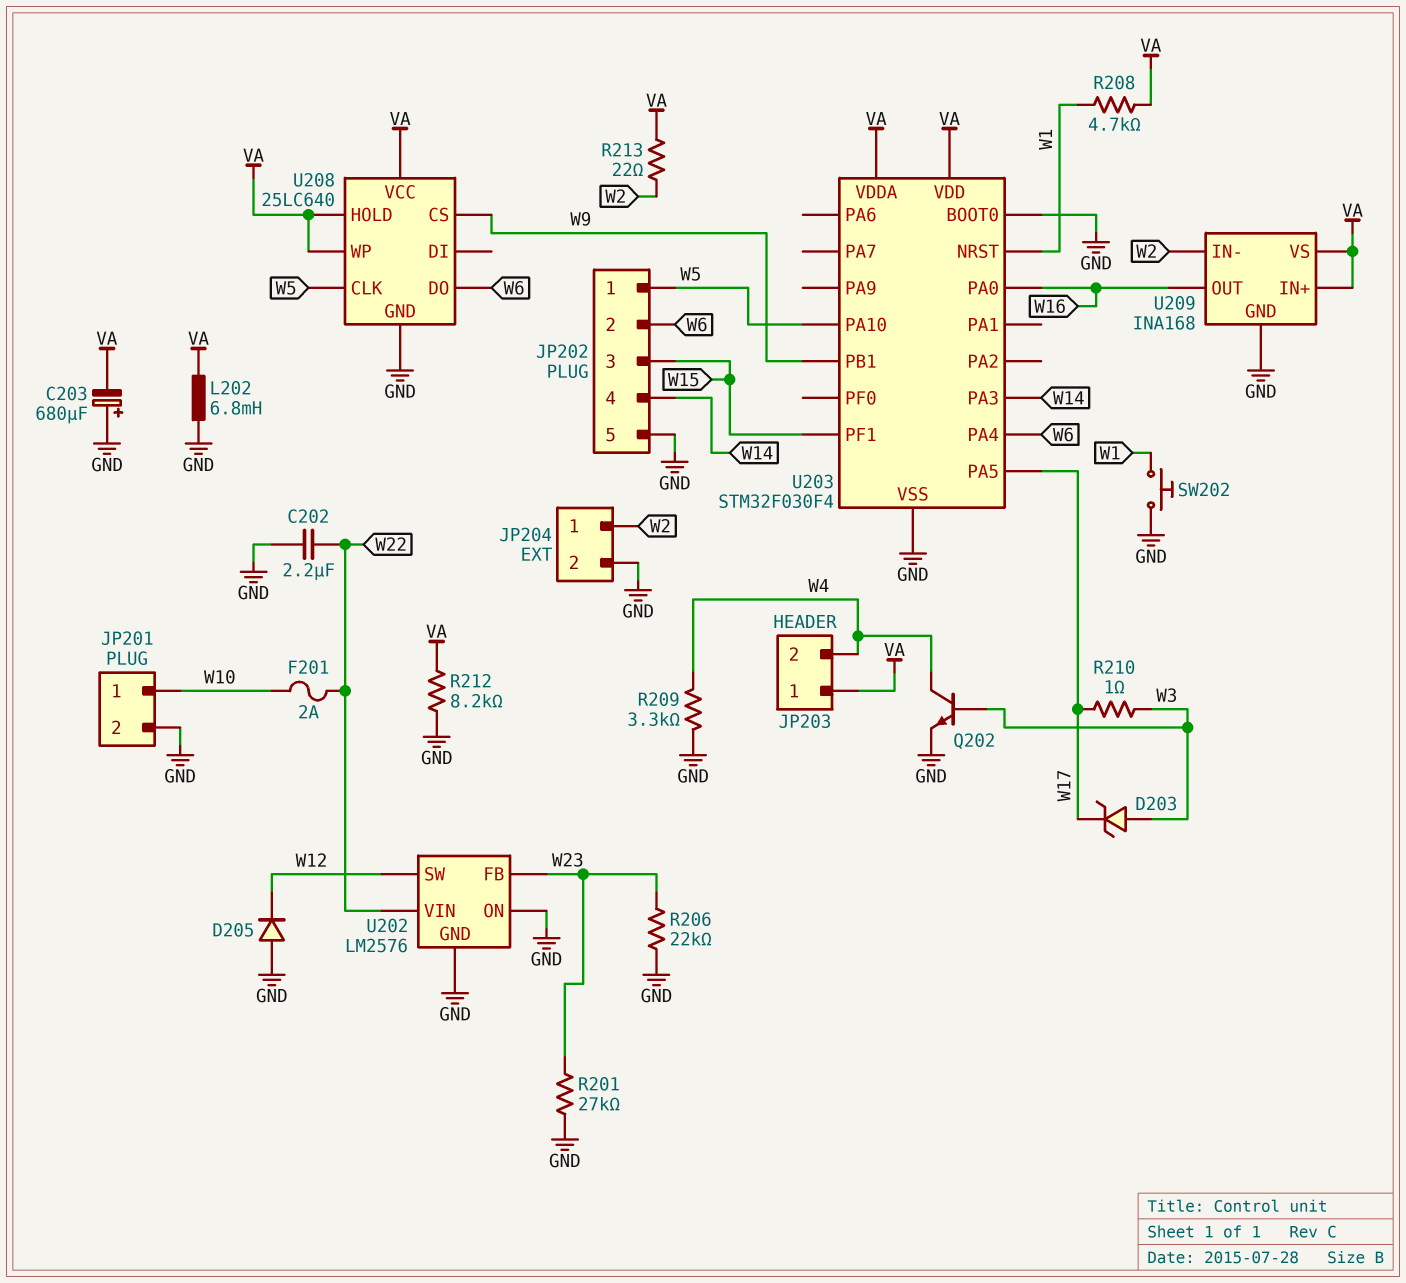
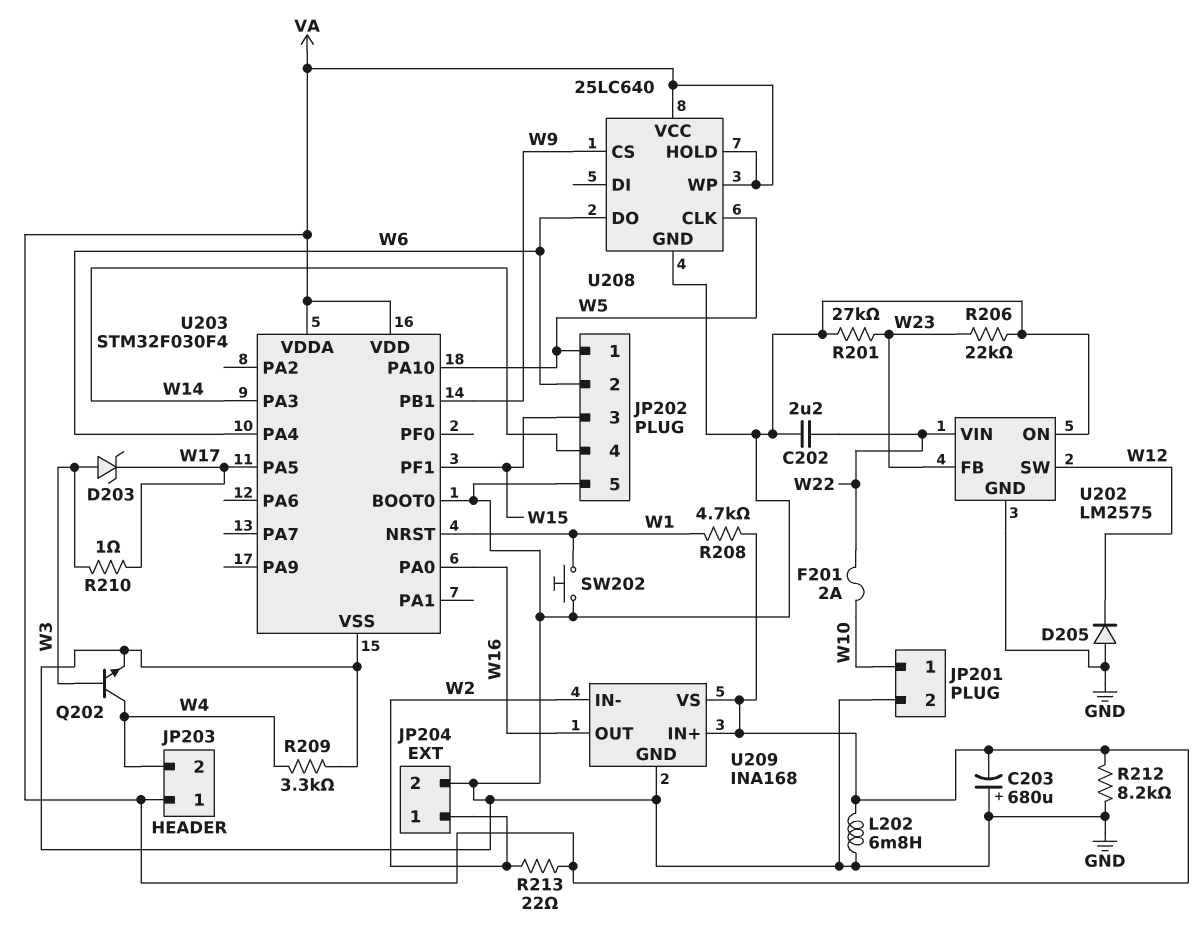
U202: LM2576 -> LM2575

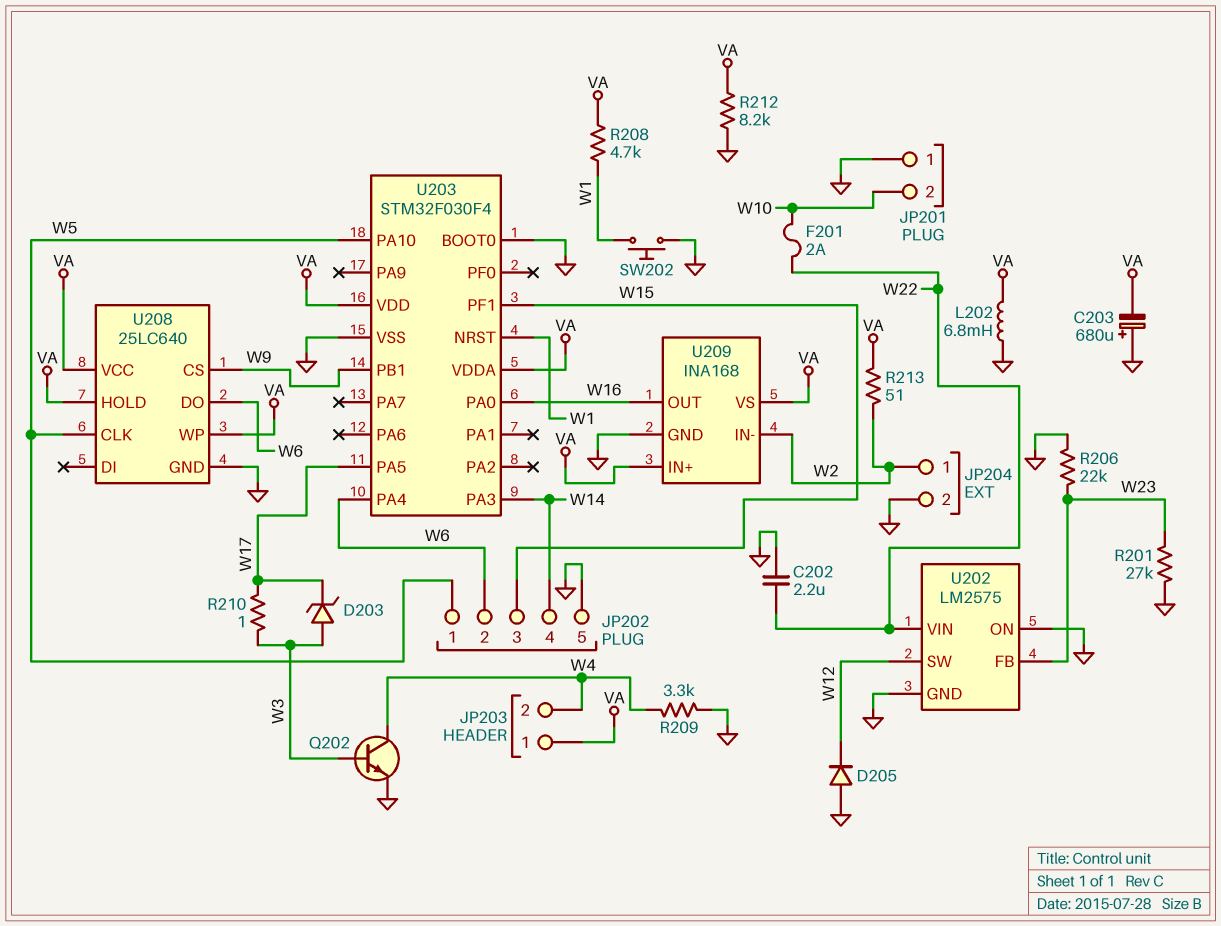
JP201 pin 1: W10 -> GND
JP201 pin 2: GND -> W10
R213: 22 (VA, W2) -> 51 (VA, W2)

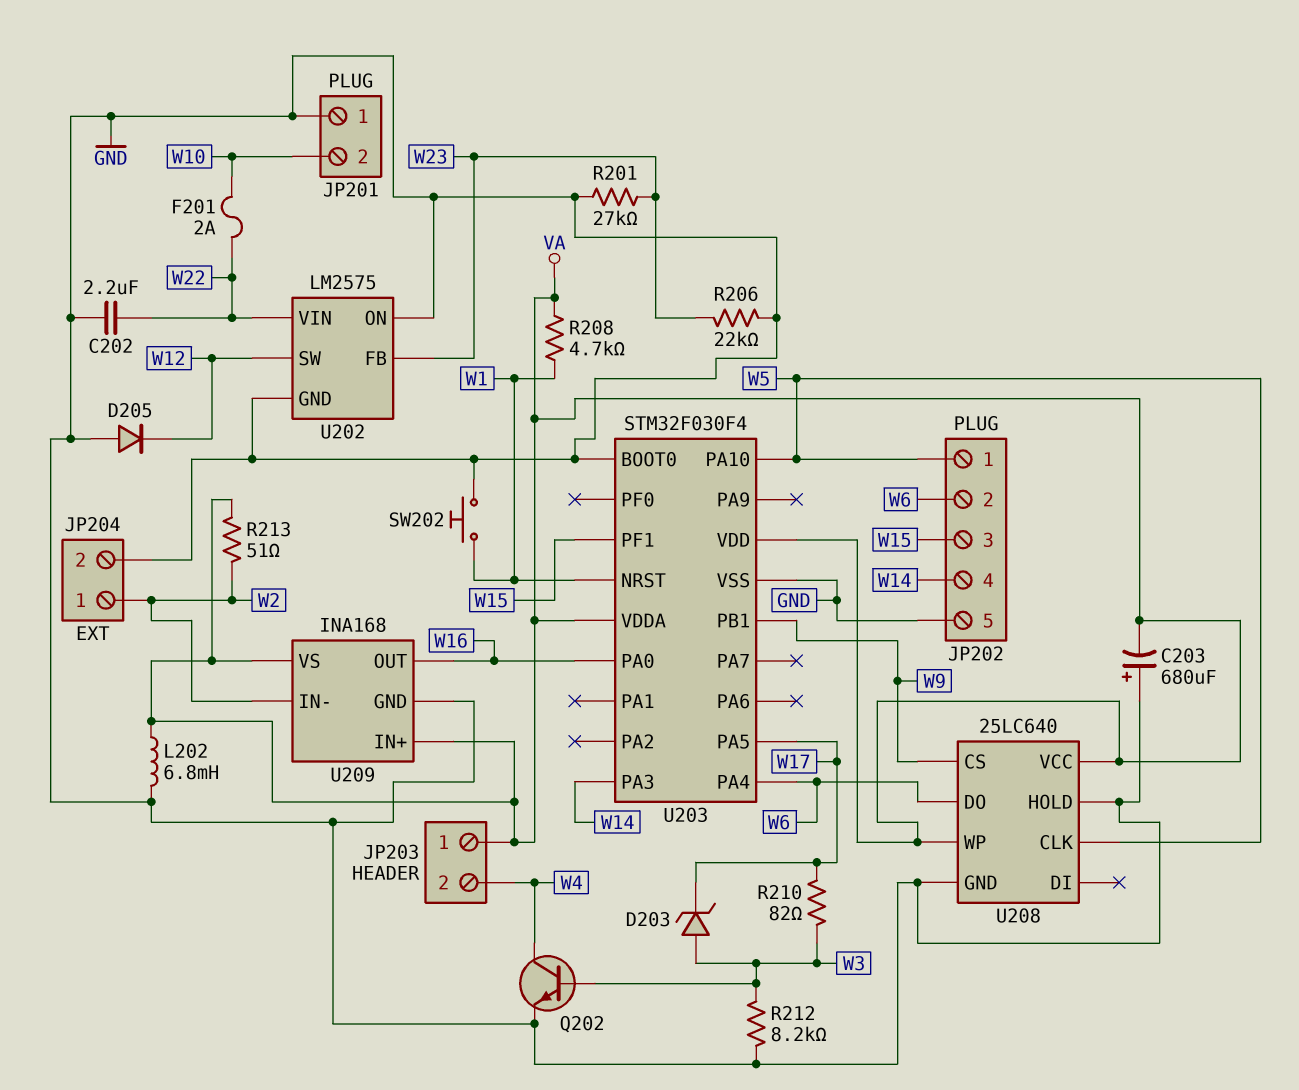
R209: 3.3k (GND, W4) -> none
R210: 1 (W3, W17) -> 82 (W3, W17)
R212: 8.2k (GND, VA) -> 8.2k (GND, W3)
U208 pin HOLD: VA -> GND

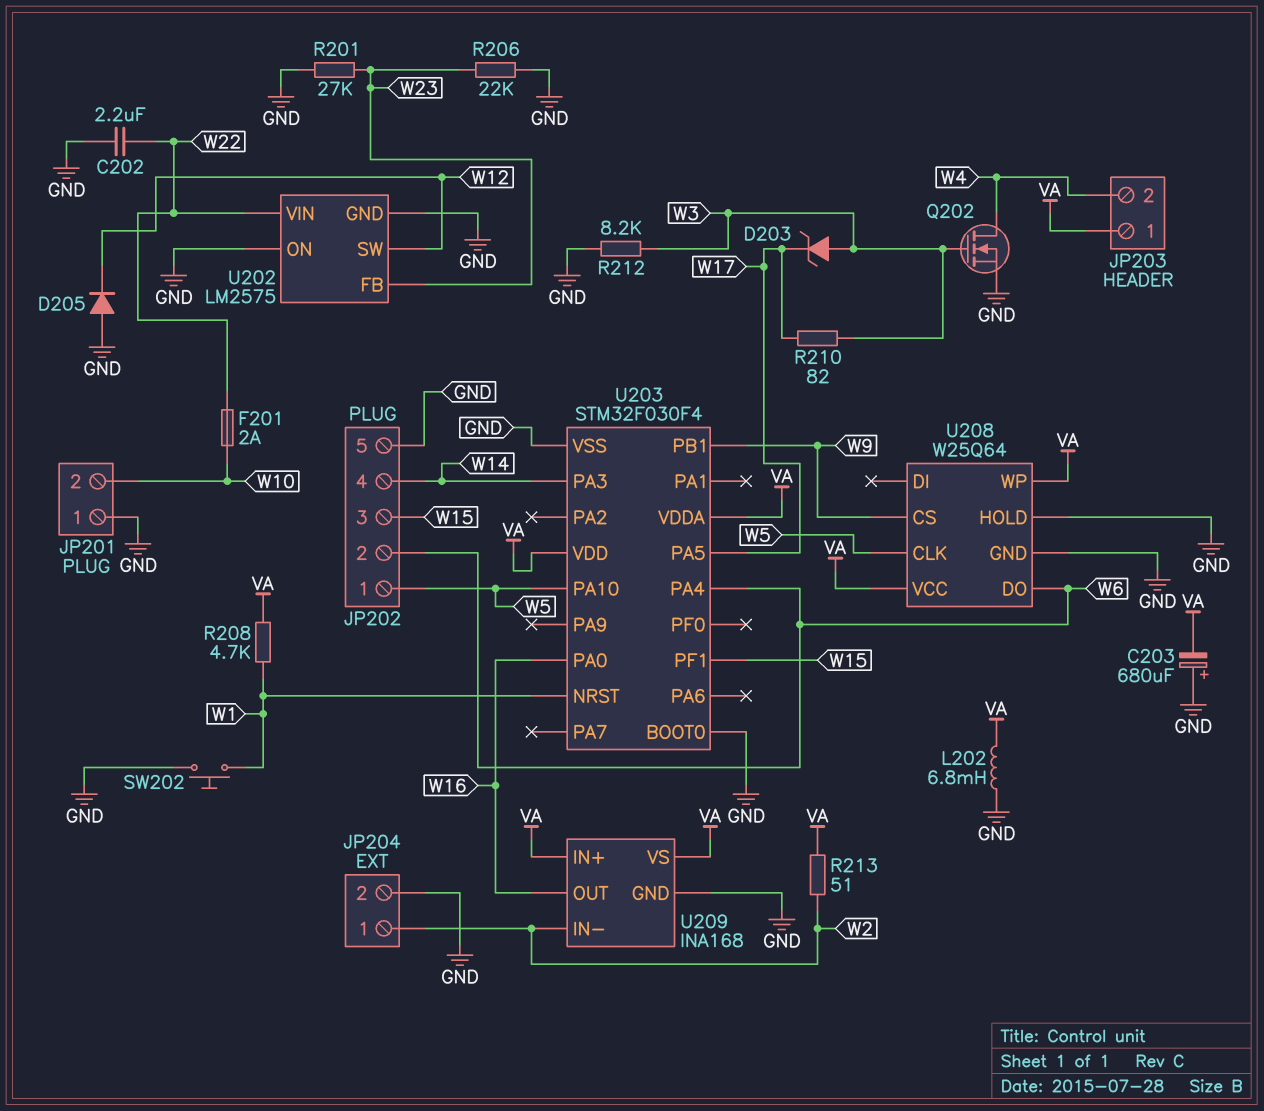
Q202: NPN (B W3, C W4, E GND) -> NMOS (G W3, D W4, S GND)
U208: 25LC640 -> W25Q64

